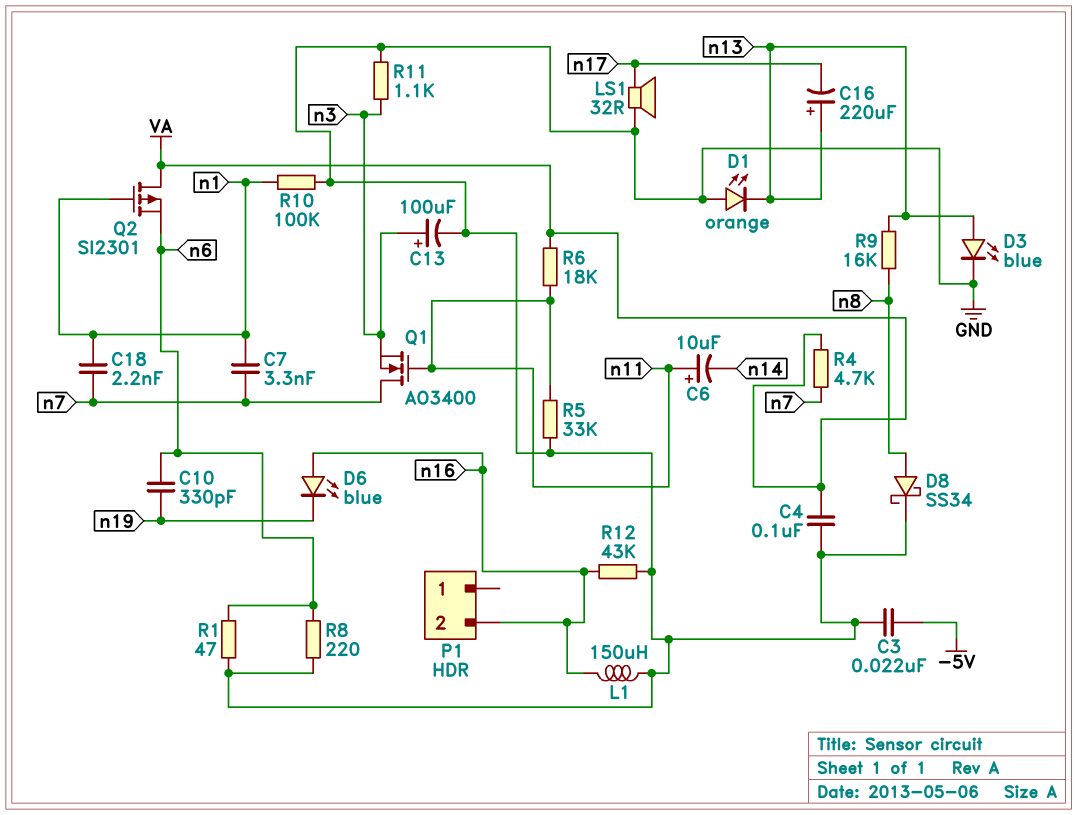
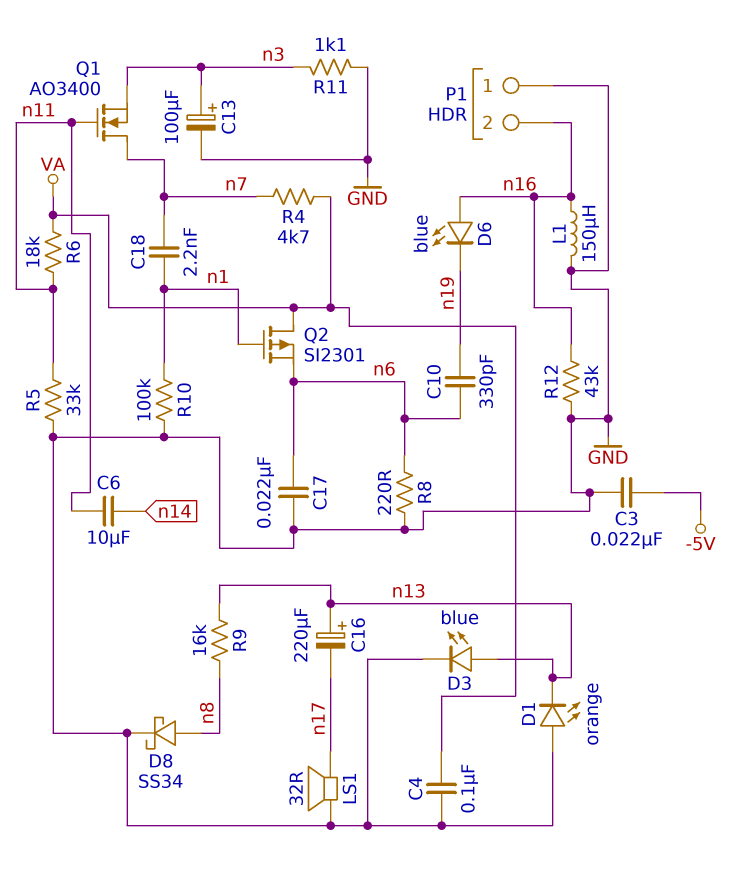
C6: 10uF (plus n11, minus n14) -> 10uF (n11, n14)
C7: 3.3nF (n1, n7) -> none
C17: none -> 22nF (GND, n6)
P1 pin 1: none -> GND
R1: 47 (GND, n6) -> none

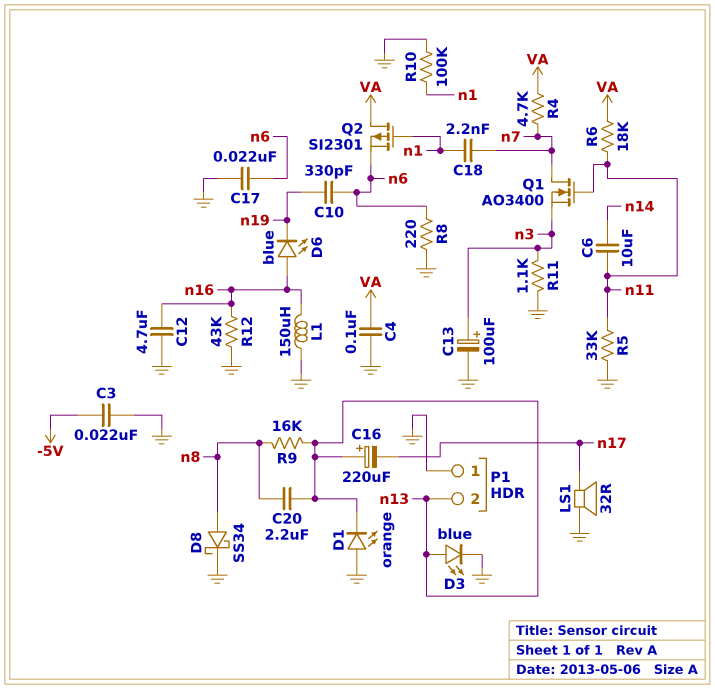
C12: none -> 4.7uF (GND, n16)
C20: none -> 2.2uF (n8, n13)
P1 pin 2: n16 -> n13

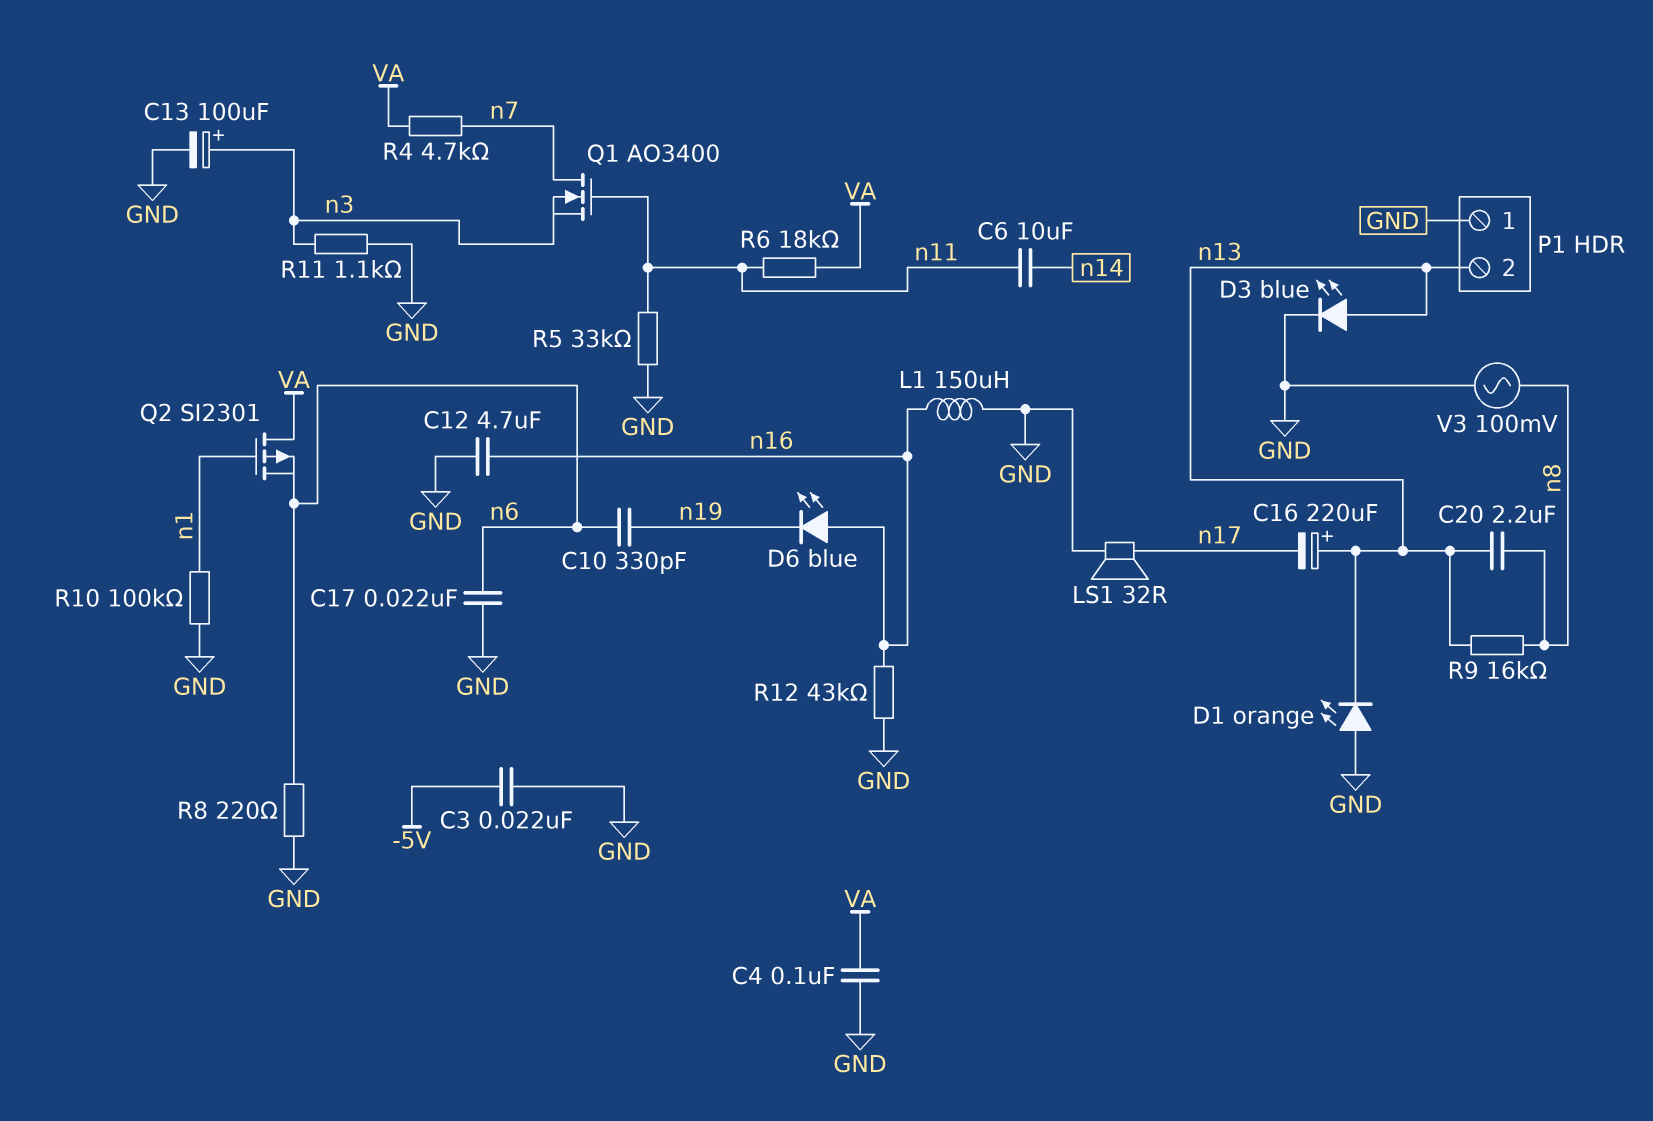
C18: 2.2nF (n1, n7) -> none
D8: schottky SS34 (A n8, K GND) -> none
V3: none -> AC 100mV (GND, n8)

